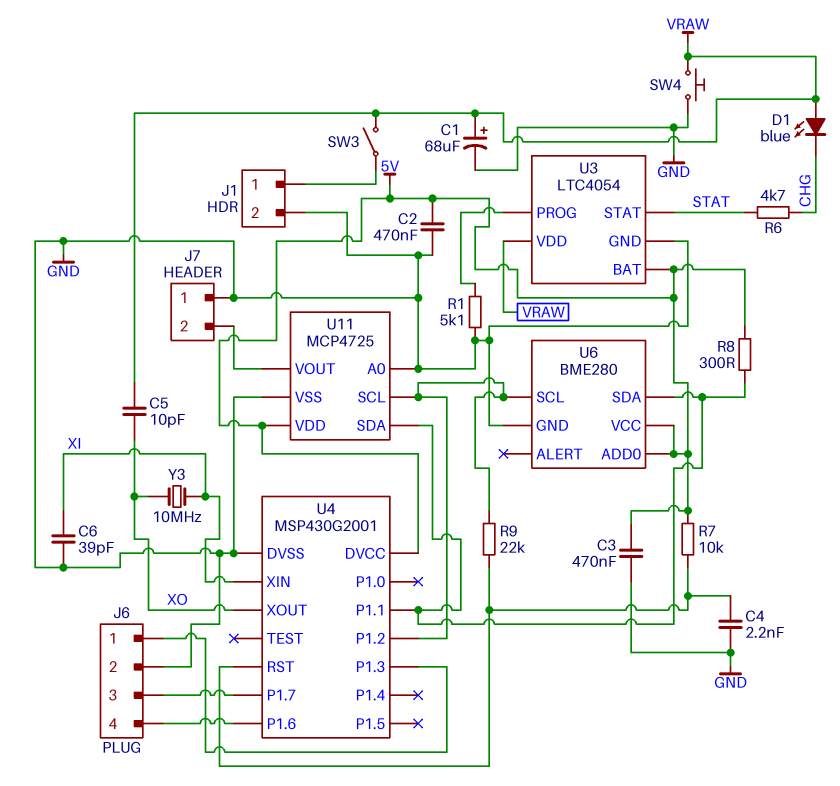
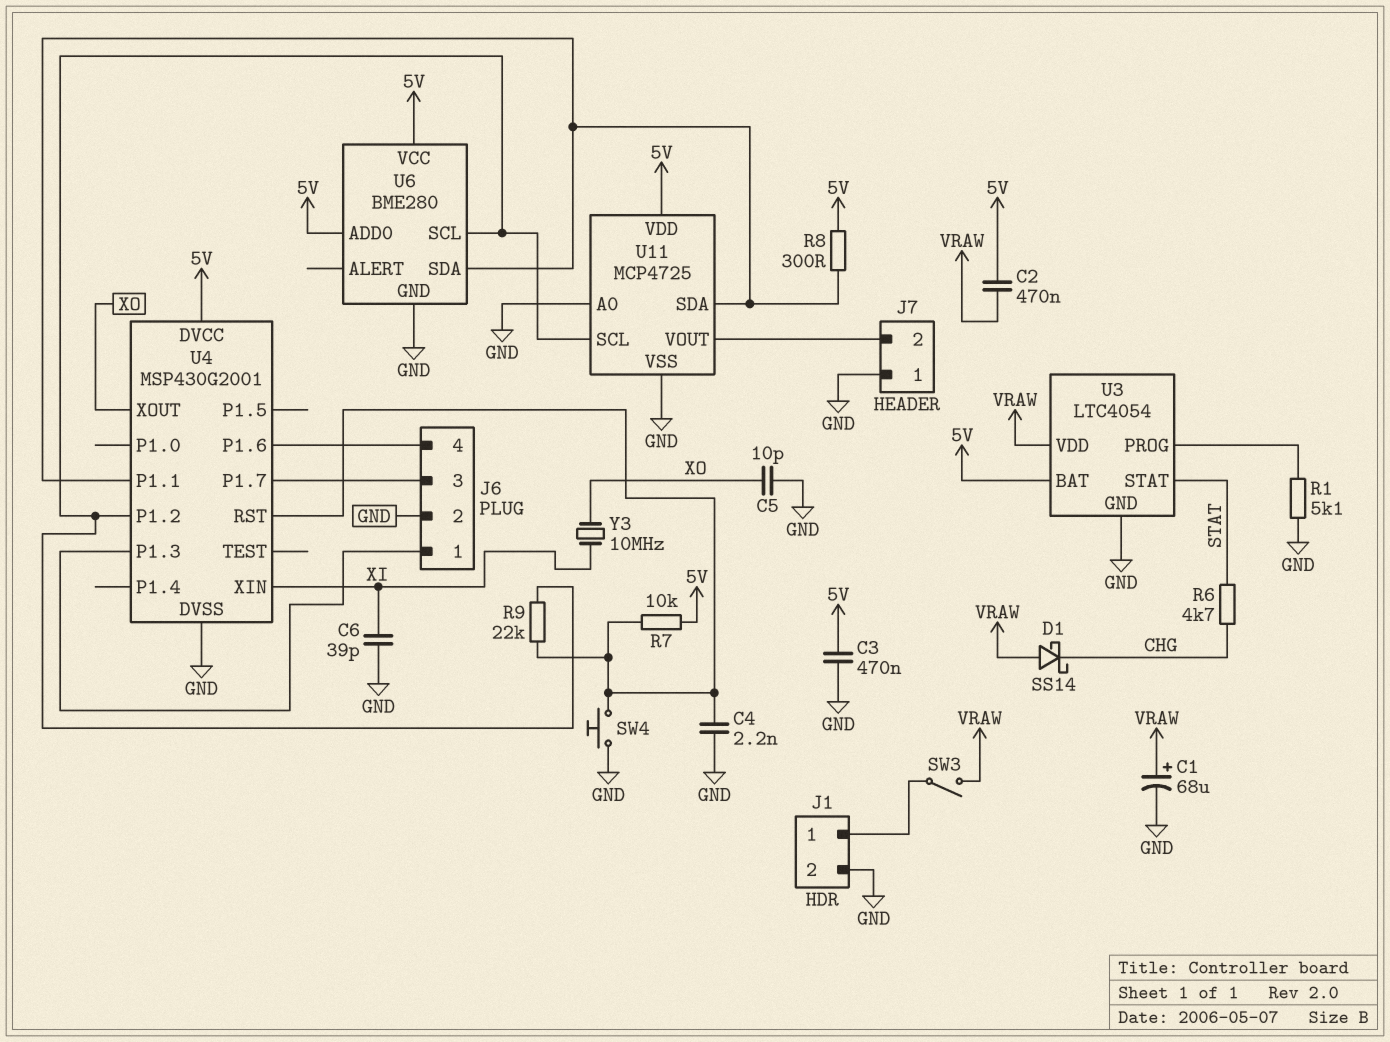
C2: 470nF (5V, GND) -> 470nF (5V, VRAW)
C5: 10pF (VRAW, XO) -> 10pF (GND, XO)
D1: LED blue (A VRAW, K CHG) -> schottky SS14 (A VRAW, K CHG)
SW4: button (GND, VRAW) -> button (GND, U4/RST)

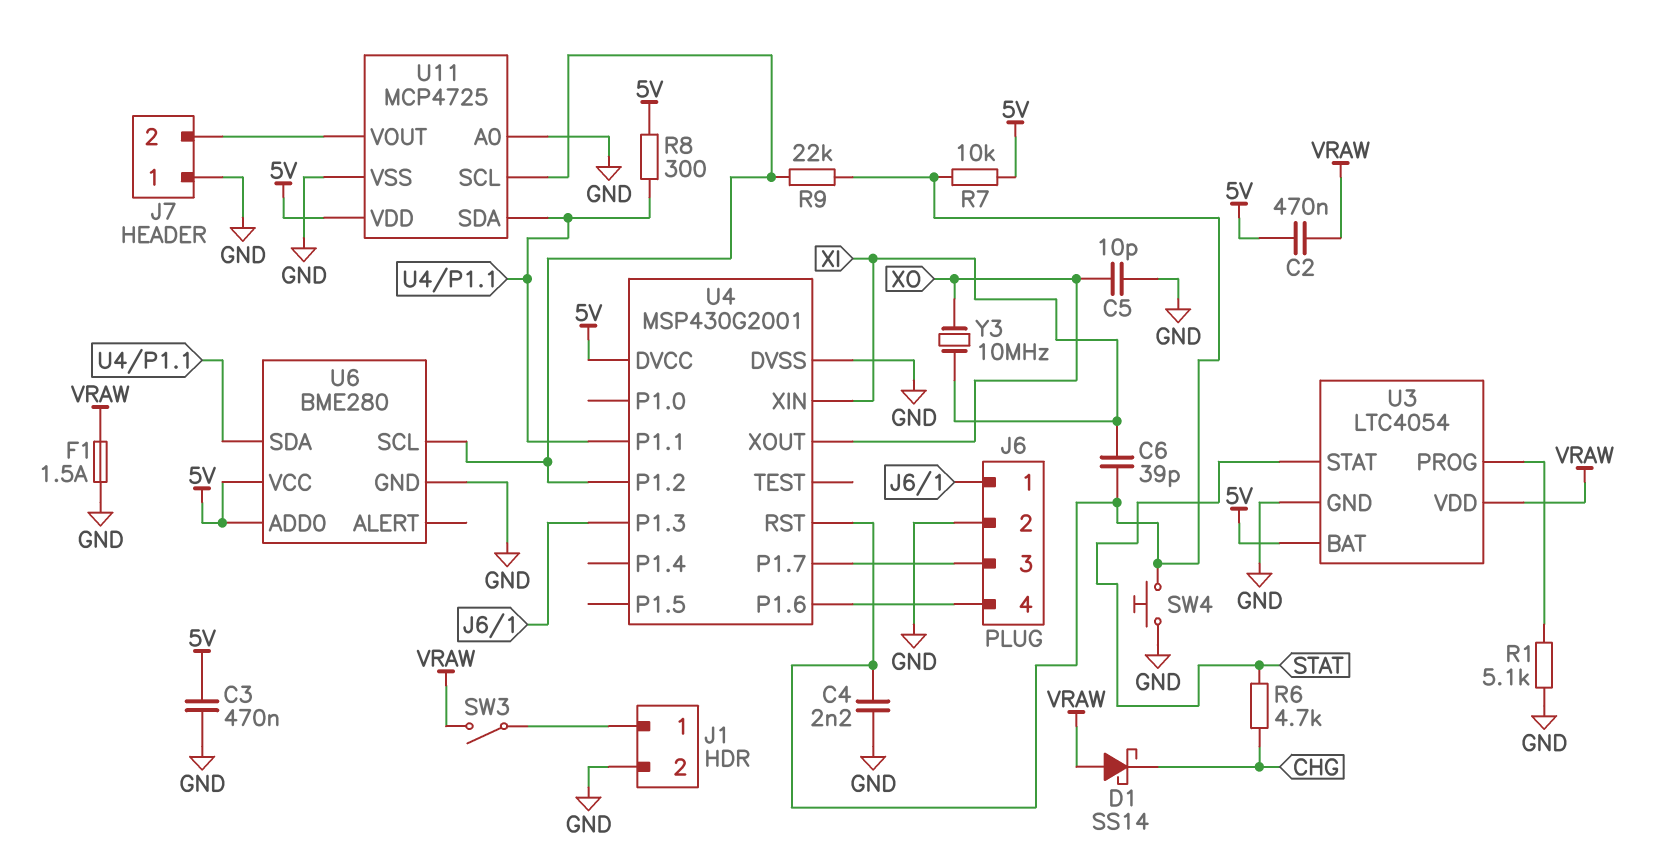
C1: 68uF (plus VRAW, minus GND) -> none
C6: 39pF (GND, XI) -> 39pF (U4/RST, XI)
F1: none -> 1.5A (GND, VRAW)

